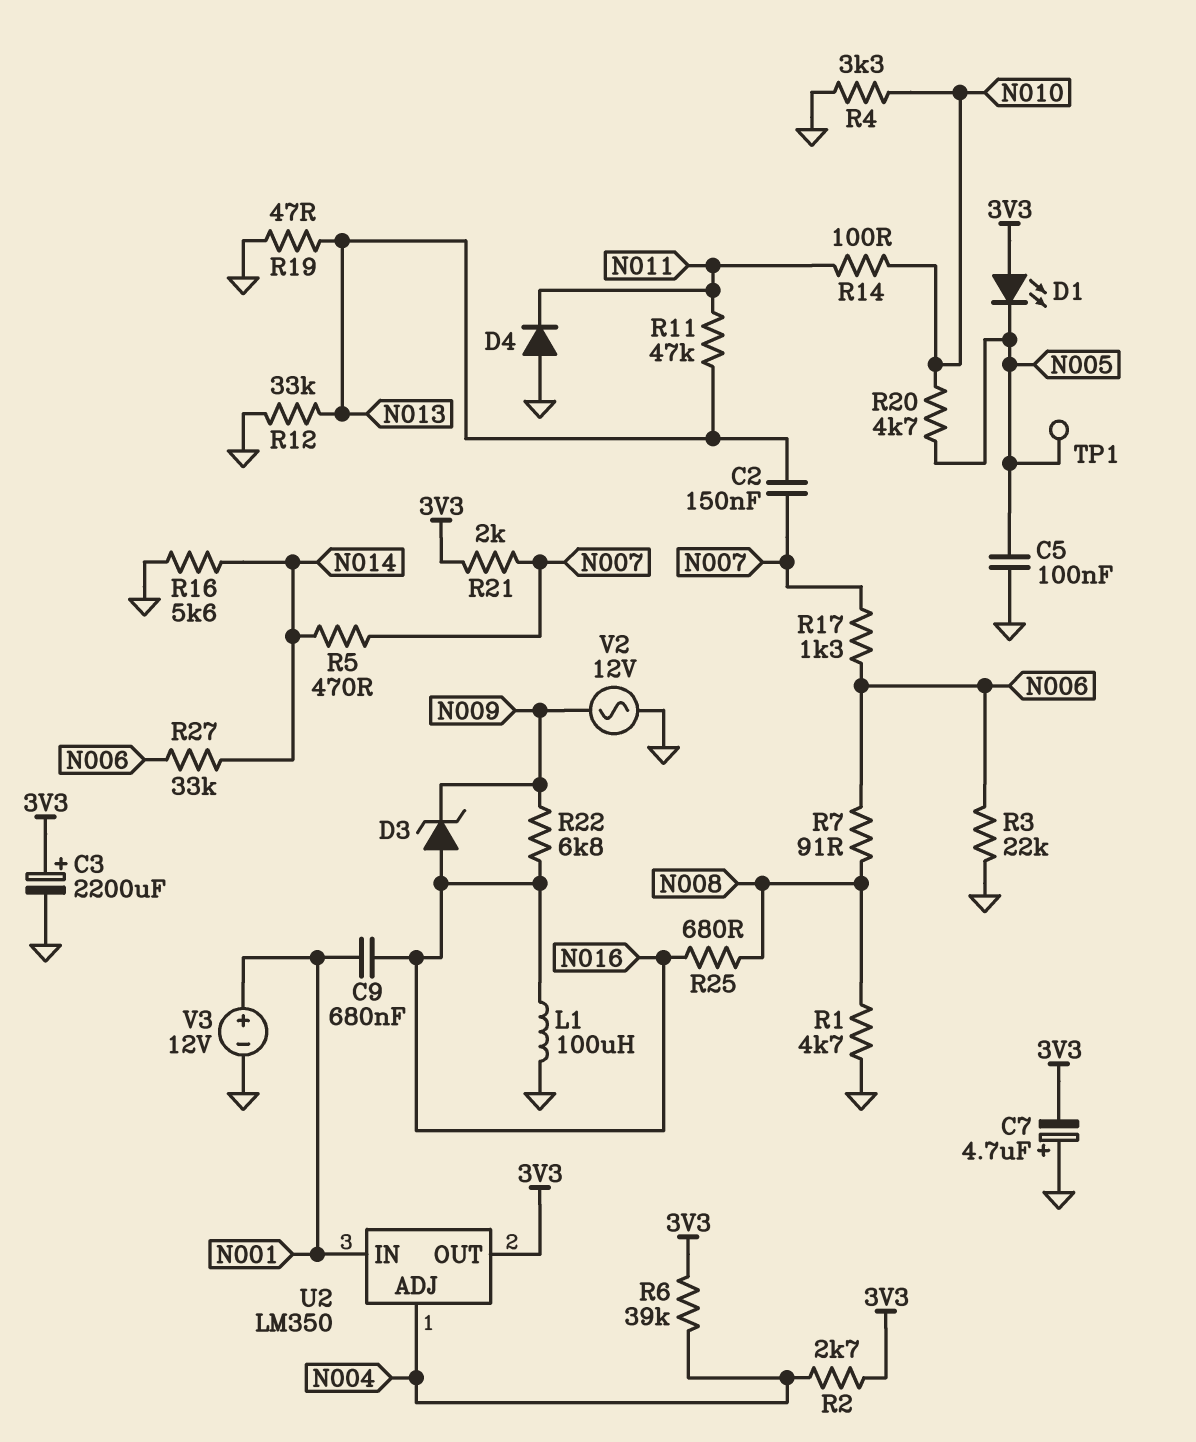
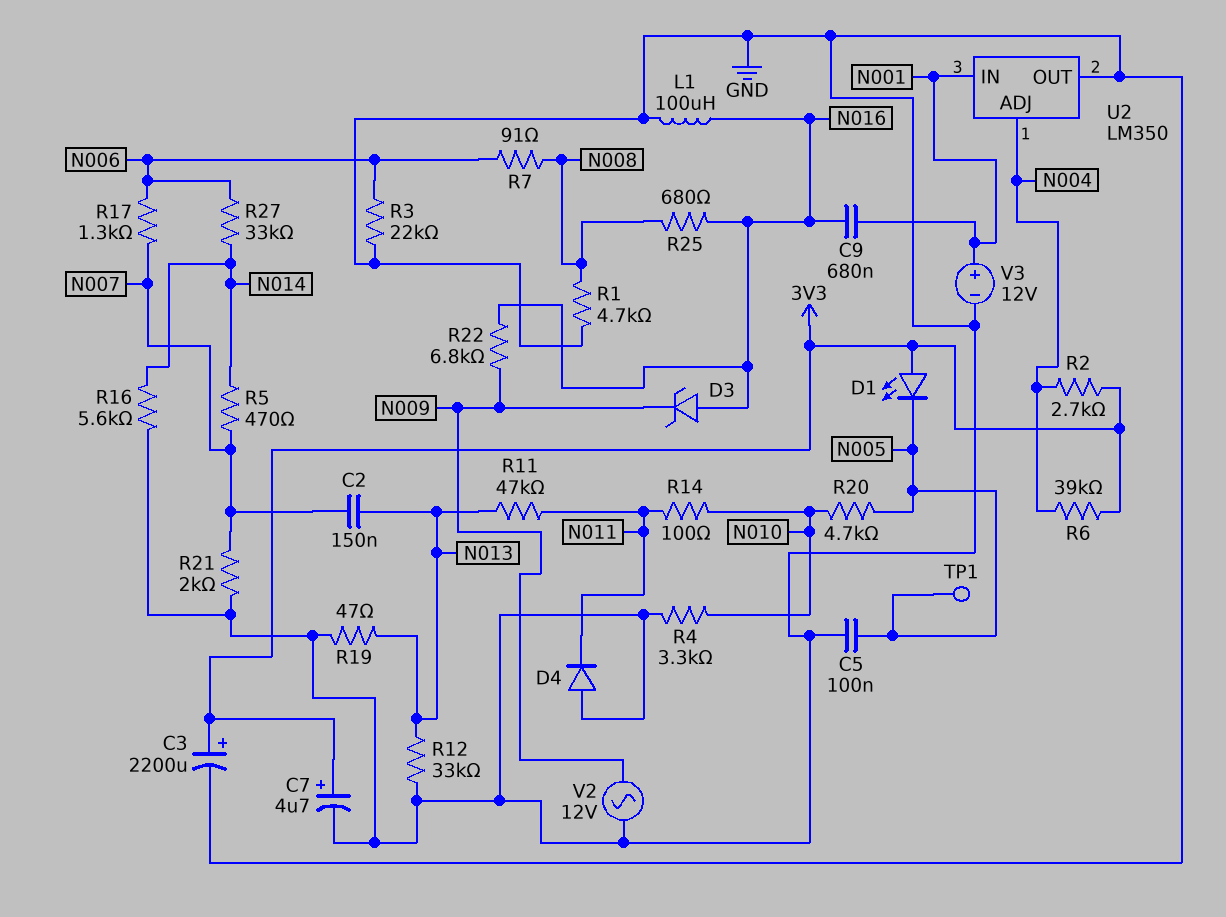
C7: 4.7uF (plus GND, minus 3V3) -> 4.7uF (plus 3V3, minus GND)
R21: 2k (3V3, N007) -> 2k (GND, N007)
U2 pin OUT: 3V3 -> GND

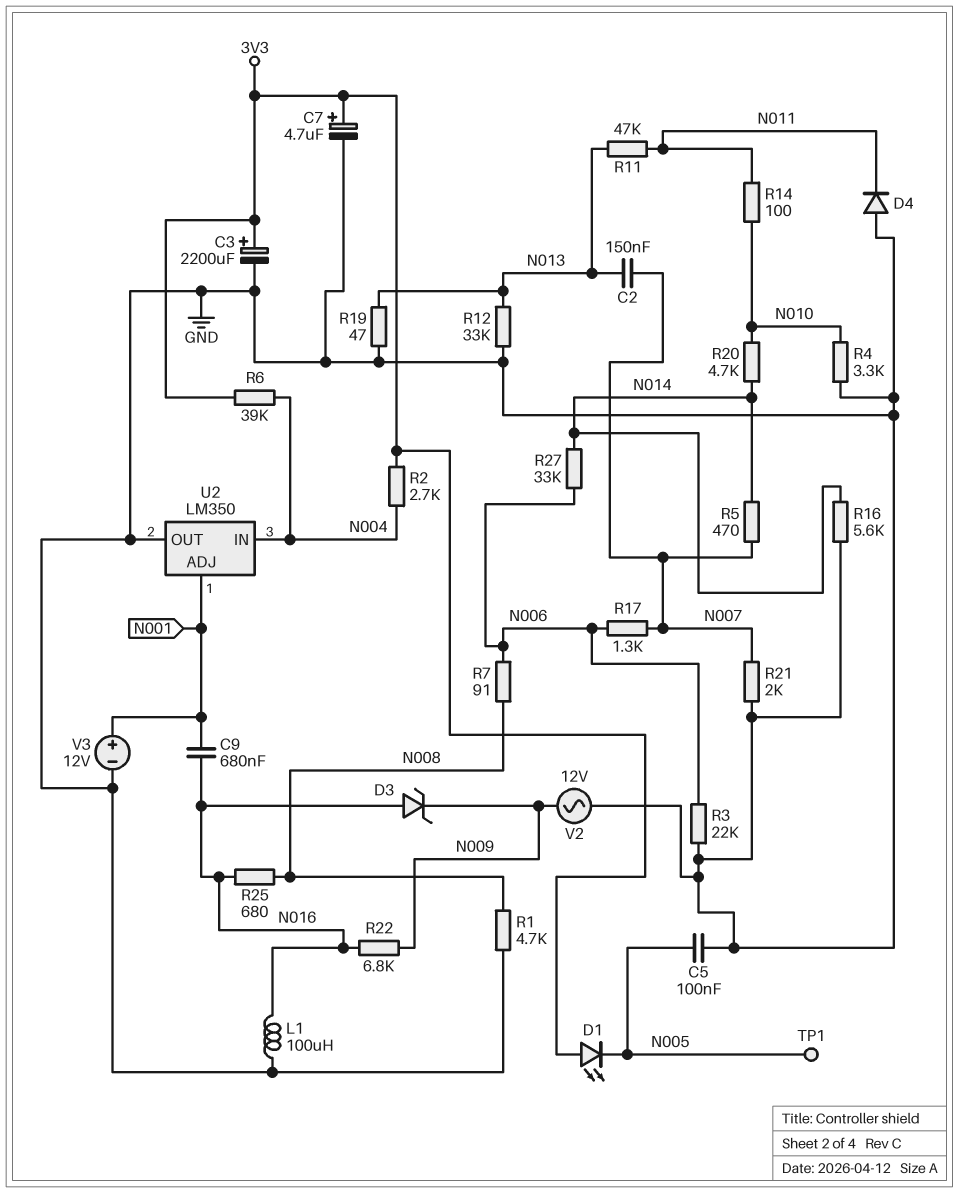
R20: 4.7k (N005, N010) -> 4.7k (N010, N014)
U2 pin ADJ: N004 -> N001
U2 pin IN: N001 -> N004

